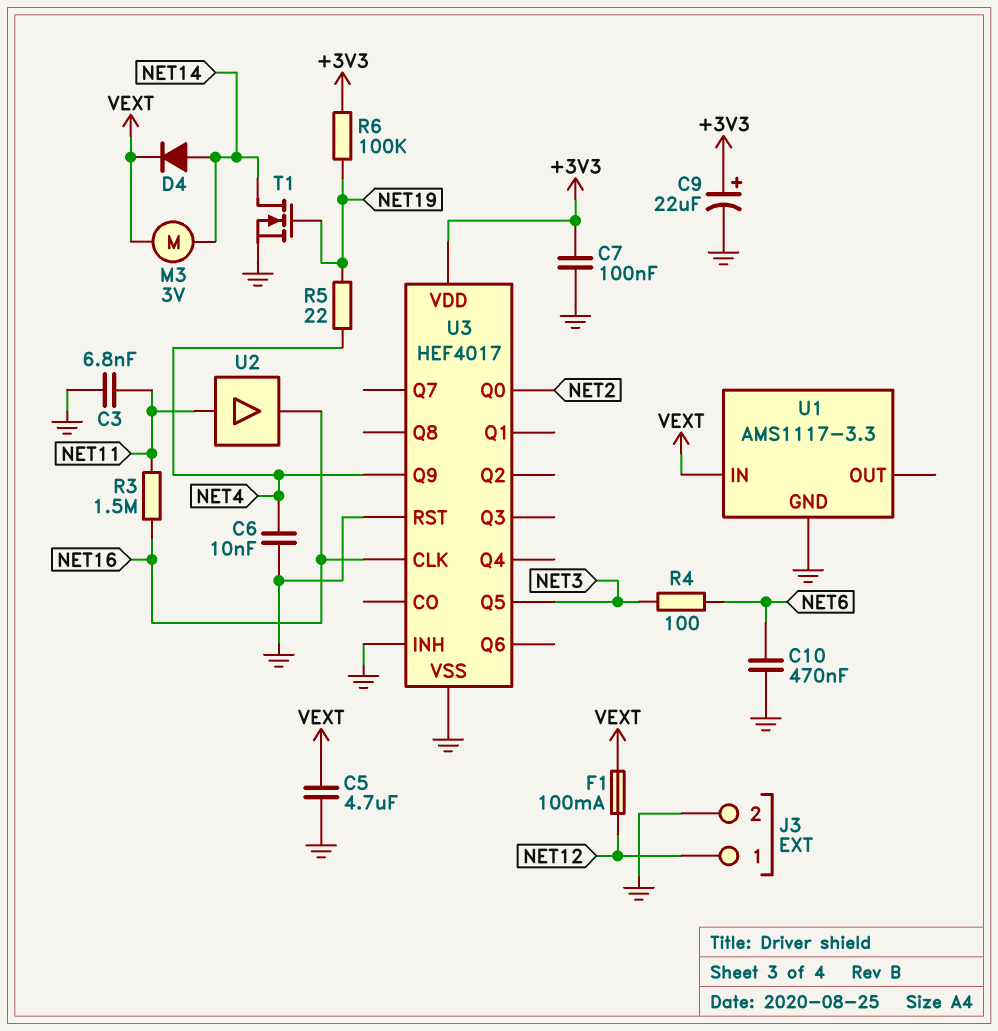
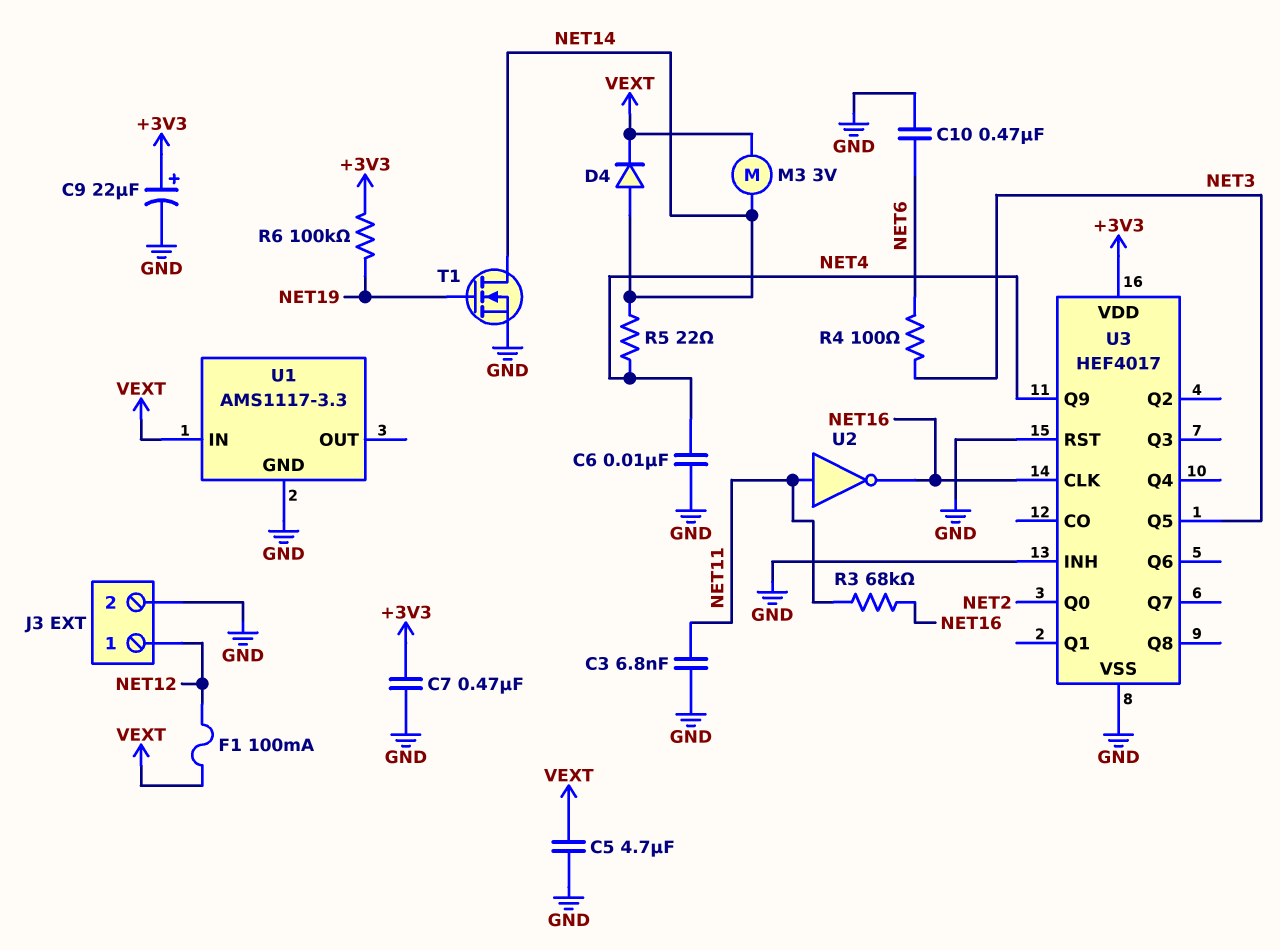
C7: 100nF (+3V3, GND) -> 470nF (+3V3, GND)
R3: 1.5M (NET11, NET16) -> 68k (NET11, NET16)
R5: 22 (NET4, NET19) -> 22 (NET4, NET14)
U2: buffer (in NET11, out NET16) -> NOT (in NET11, out NET16)

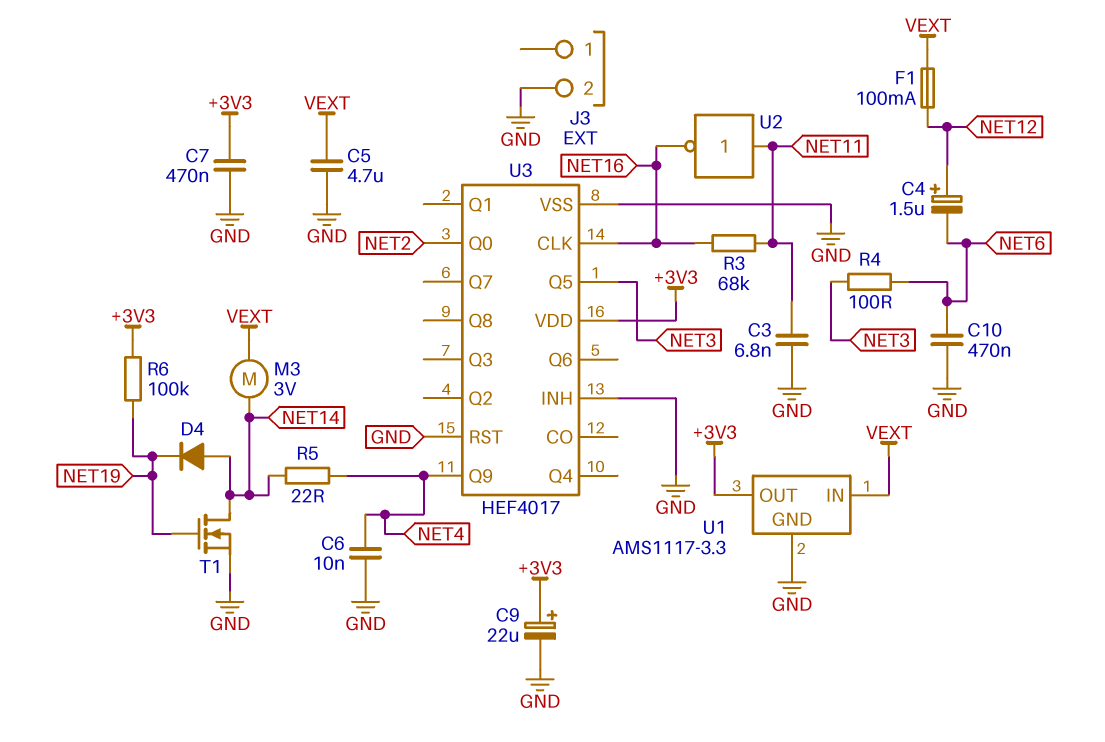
C4: none -> 1.5uF (plus NET12, minus NET6)
D4: diode (A NET14, K VEXT) -> diode (A NET14, K NET19)
J3 pin 1: NET12 -> none
U1 pin OUT: none -> +3V3

